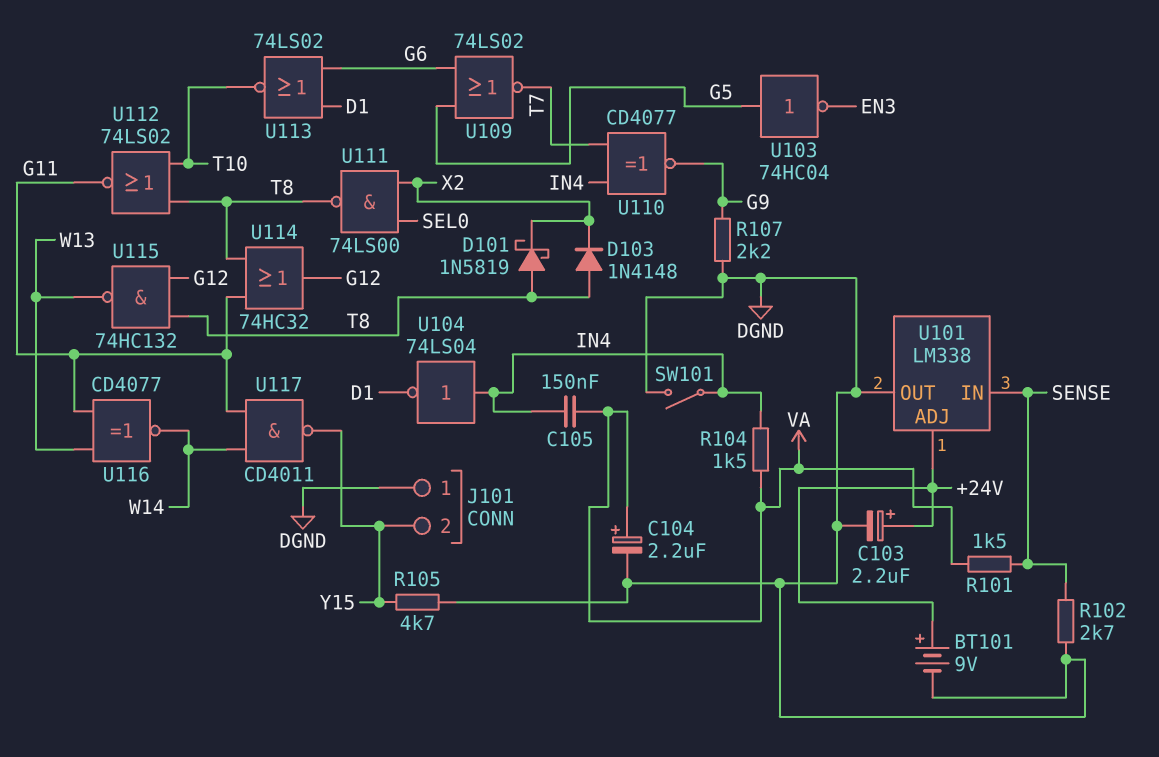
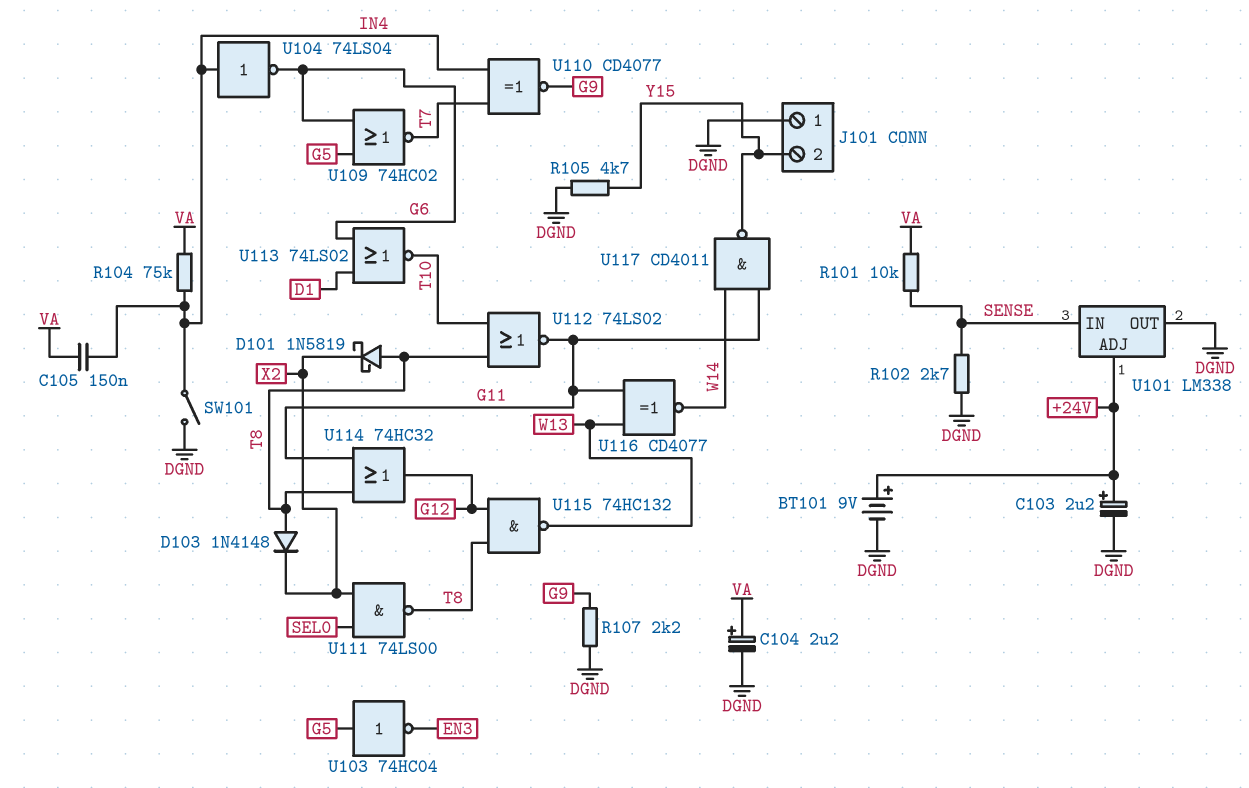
R101: 1.5k (SENSE, VA) -> 10k (SENSE, VA)
R104: 1.5k (IN4, VA) -> 75k (IN4, VA)
U104: NOT 74LS04 (in IN4, out D1) -> NOT 74LS04 (in IN4, out G6)
U109: NOR 74LS02 (in G5, in G6, out T7) -> NOR 74HC02 (in G5, in G6, out T7)

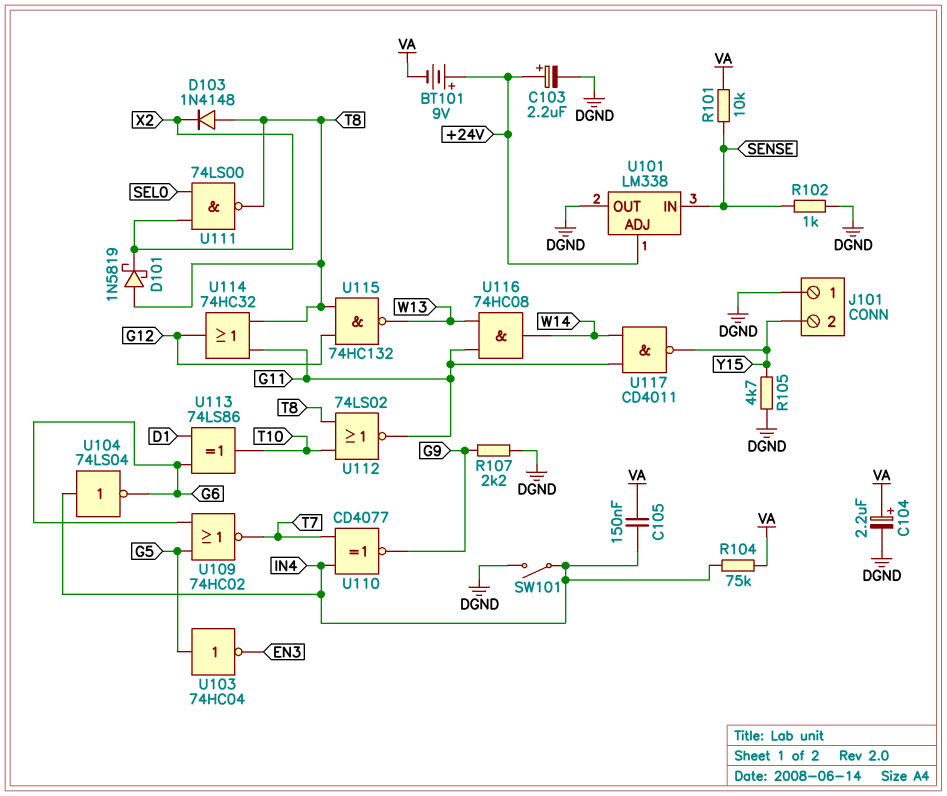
BT101: 9V (plus +24V, minus DGND) -> 9V (plus +24V, minus VA)
R102: 2.7k (DGND, SENSE) -> 1k (DGND, SENSE)
U113: NOR 74LS02 (in D1, in G6, out T10) -> XOR 74LS86 (in D1, in G6, out T10)
U116: XNOR CD4077 (in G11, in W13, out W14) -> AND 74HC08 (in G11, in W13, out W14)

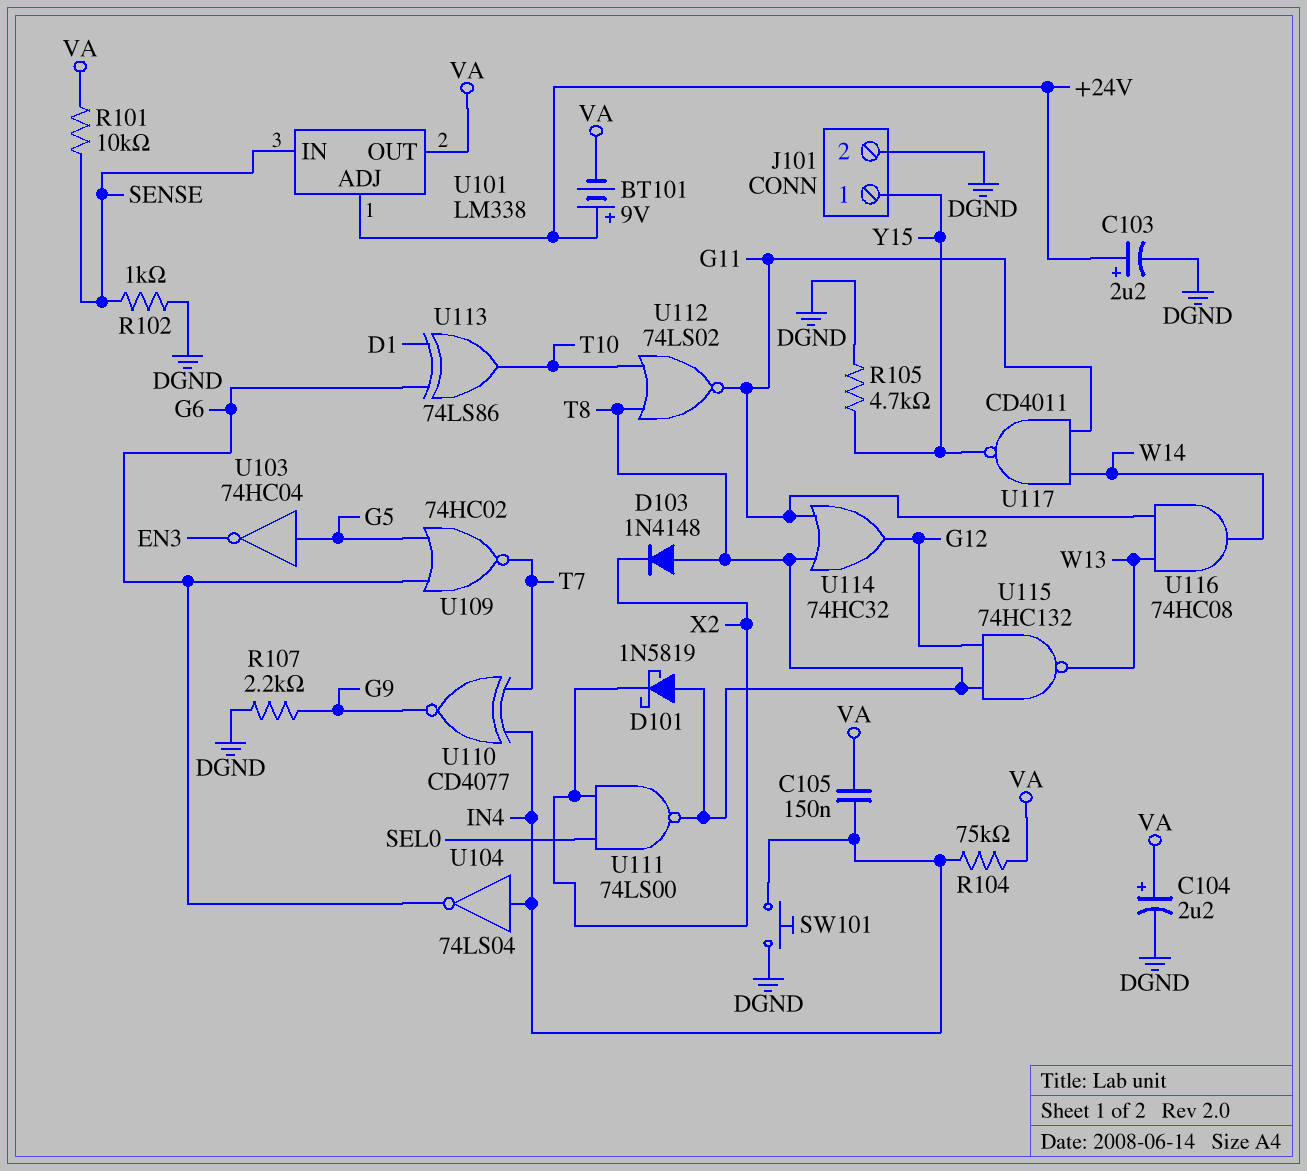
J101 pin 1: DGND -> Y15
J101 pin 2: Y15 -> DGND
SW101: switch (DGND, IN4) -> button (DGND, IN4)
U101 pin OUT: DGND -> VA

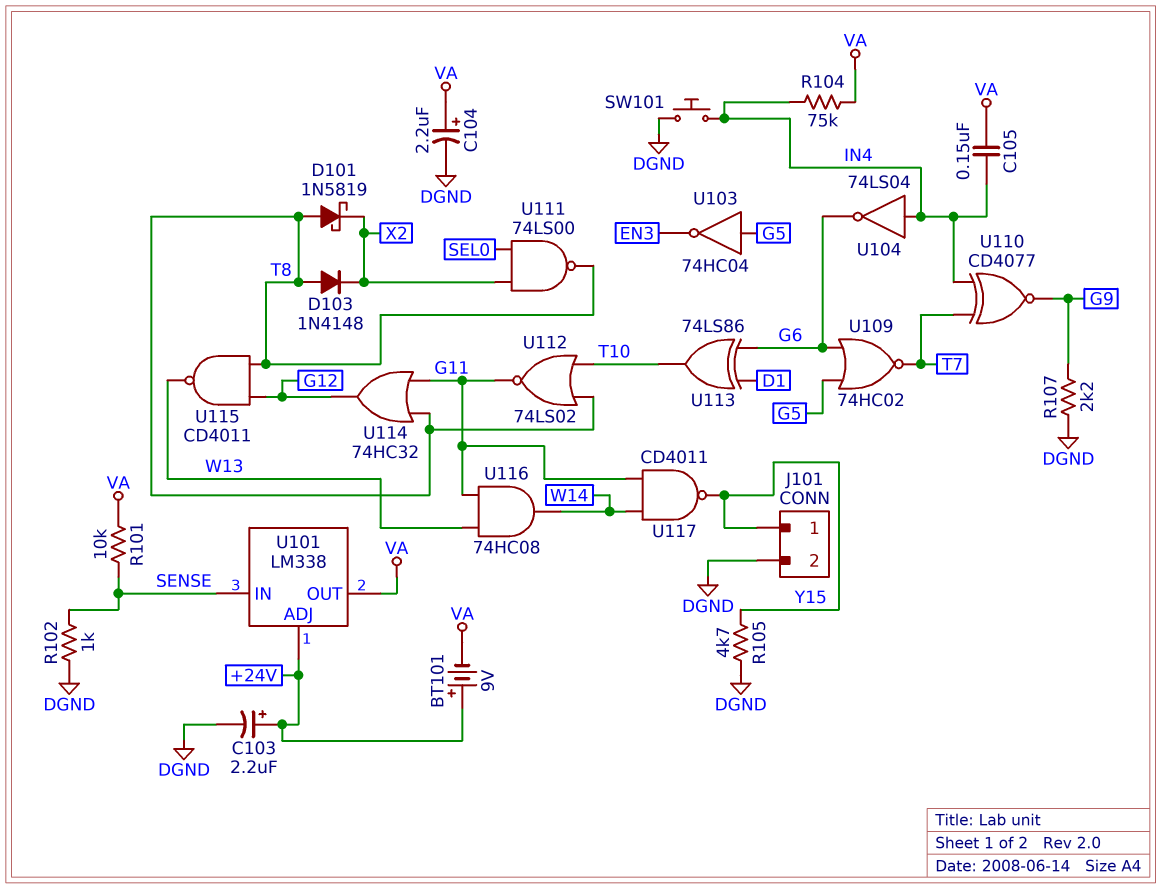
U115: NAND 74HC132 (in G12, in T8, out W13) -> NAND CD4011 (in G12, in T8, out W13)

